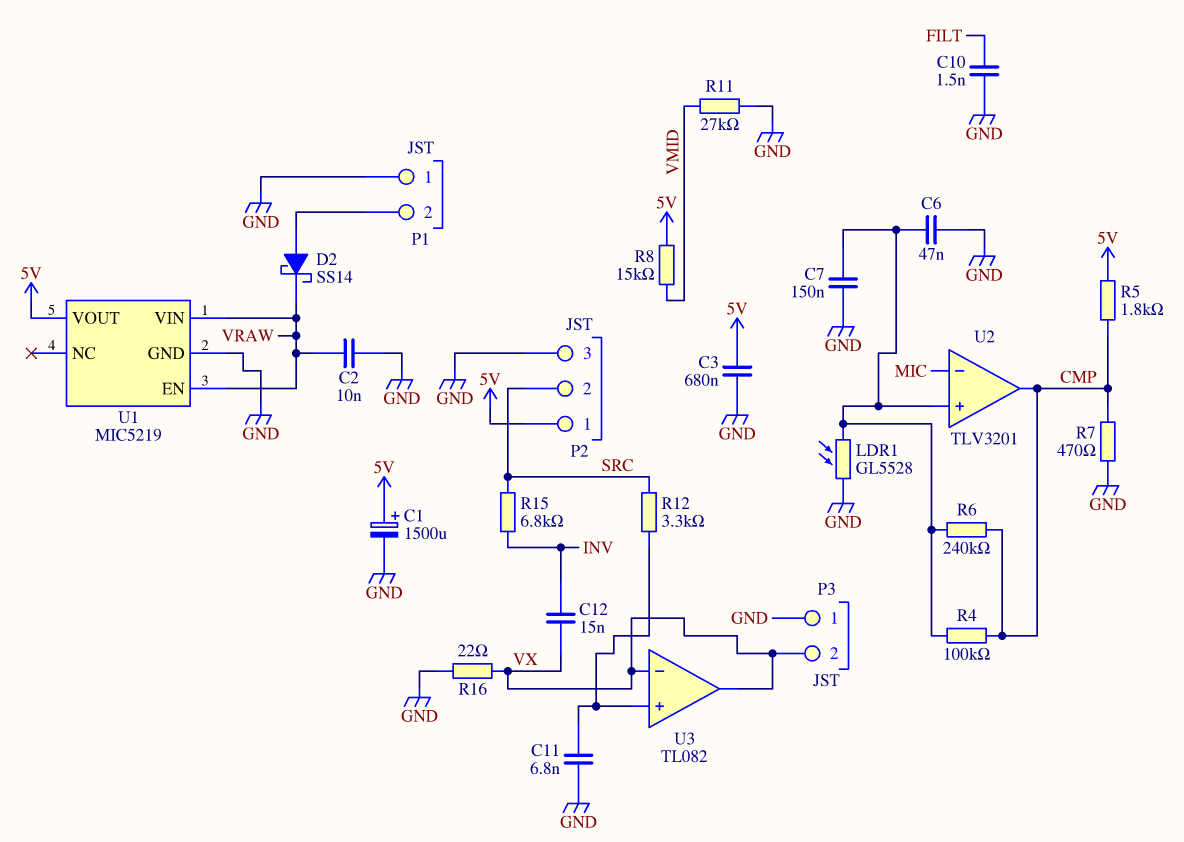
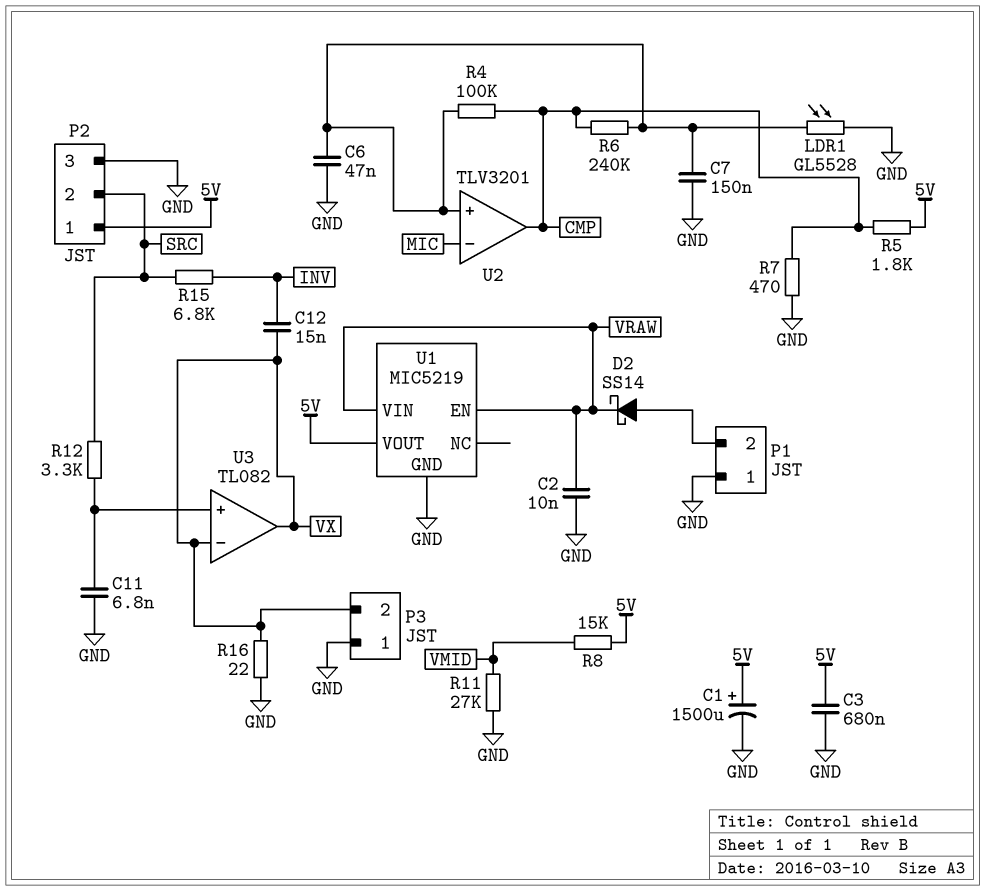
C10: 1.5nF (FILT, GND) -> none

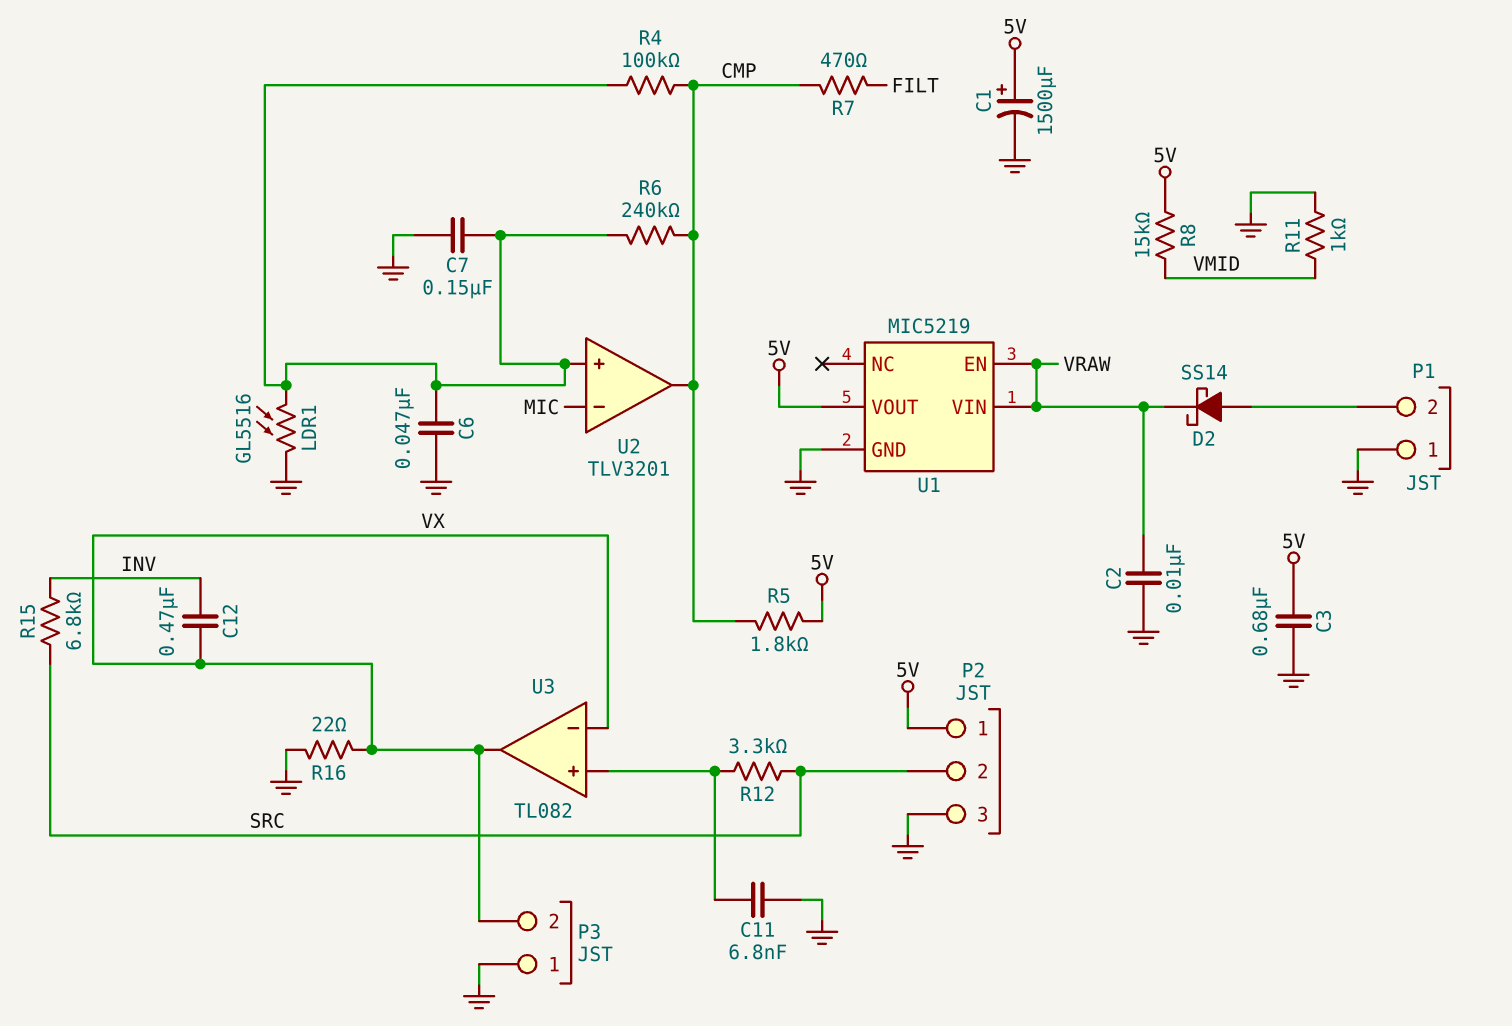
C12: 15nF (INV, VX) -> 470nF (INV, VX)
LDR1: GL5528 (GND, U2/in+) -> GL5516 (GND, U2/in+)
R7: 470 (CMP, GND) -> 470 (CMP, FILT)
R11: 27k (GND, VMID) -> 1k (GND, VMID)

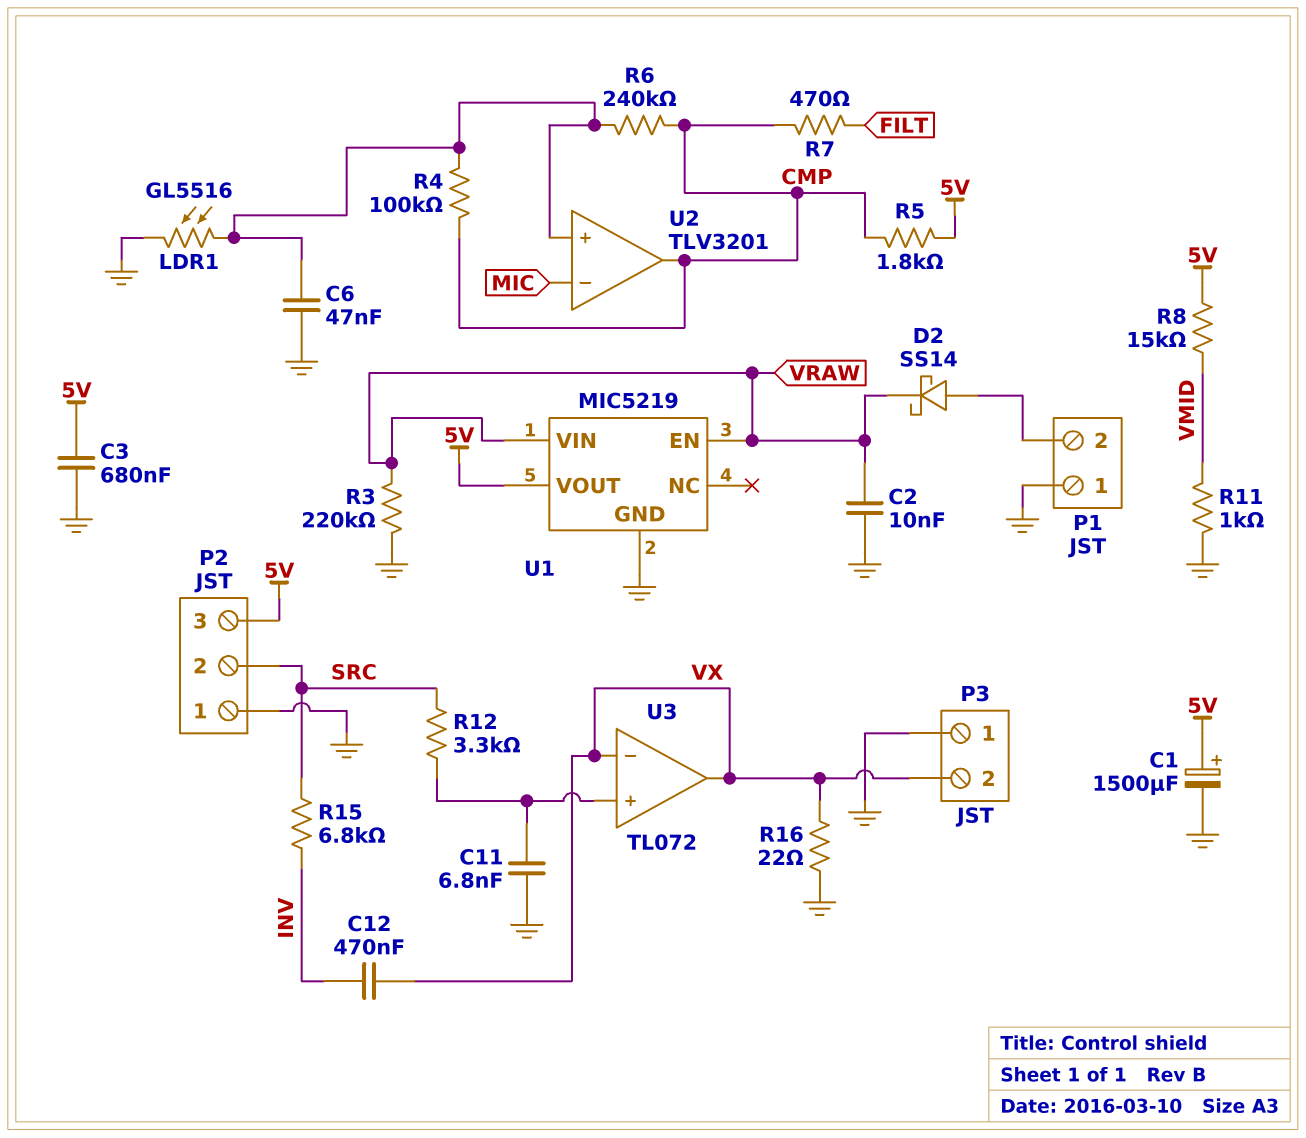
C7: 150nF (GND, U2/in+) -> none
P2 pin 1: 5V -> GND
P2 pin 3: GND -> 5V
R3: none -> 220k (GND, VRAW)
U3: TL082 -> TL072

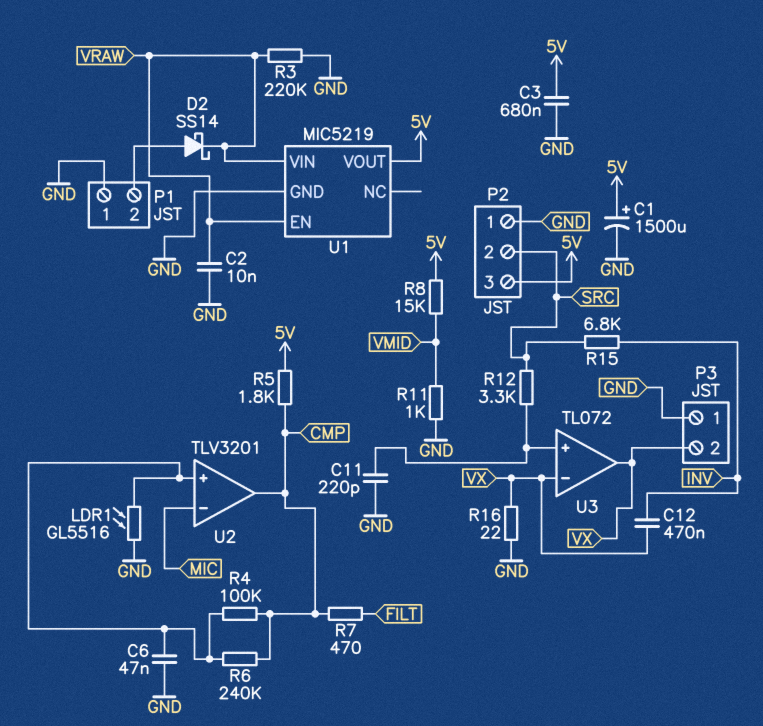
C11: 6.8nF (GND, U3/in+) -> 220pF (GND, U3/in+)

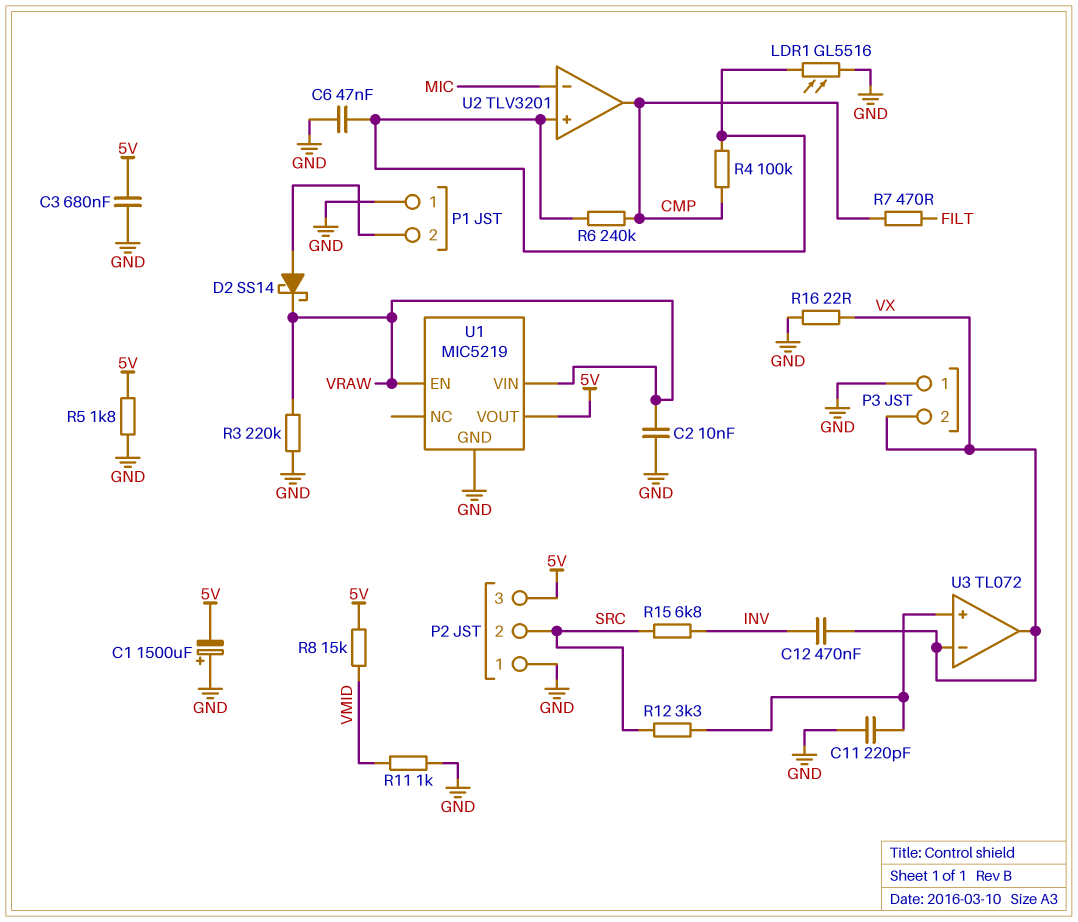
C1: 1500uF (plus 5V, minus GND) -> 1500uF (plus GND, minus 5V)
R5: 1.8k (5V, CMP) -> 1.8k (5V, GND)

